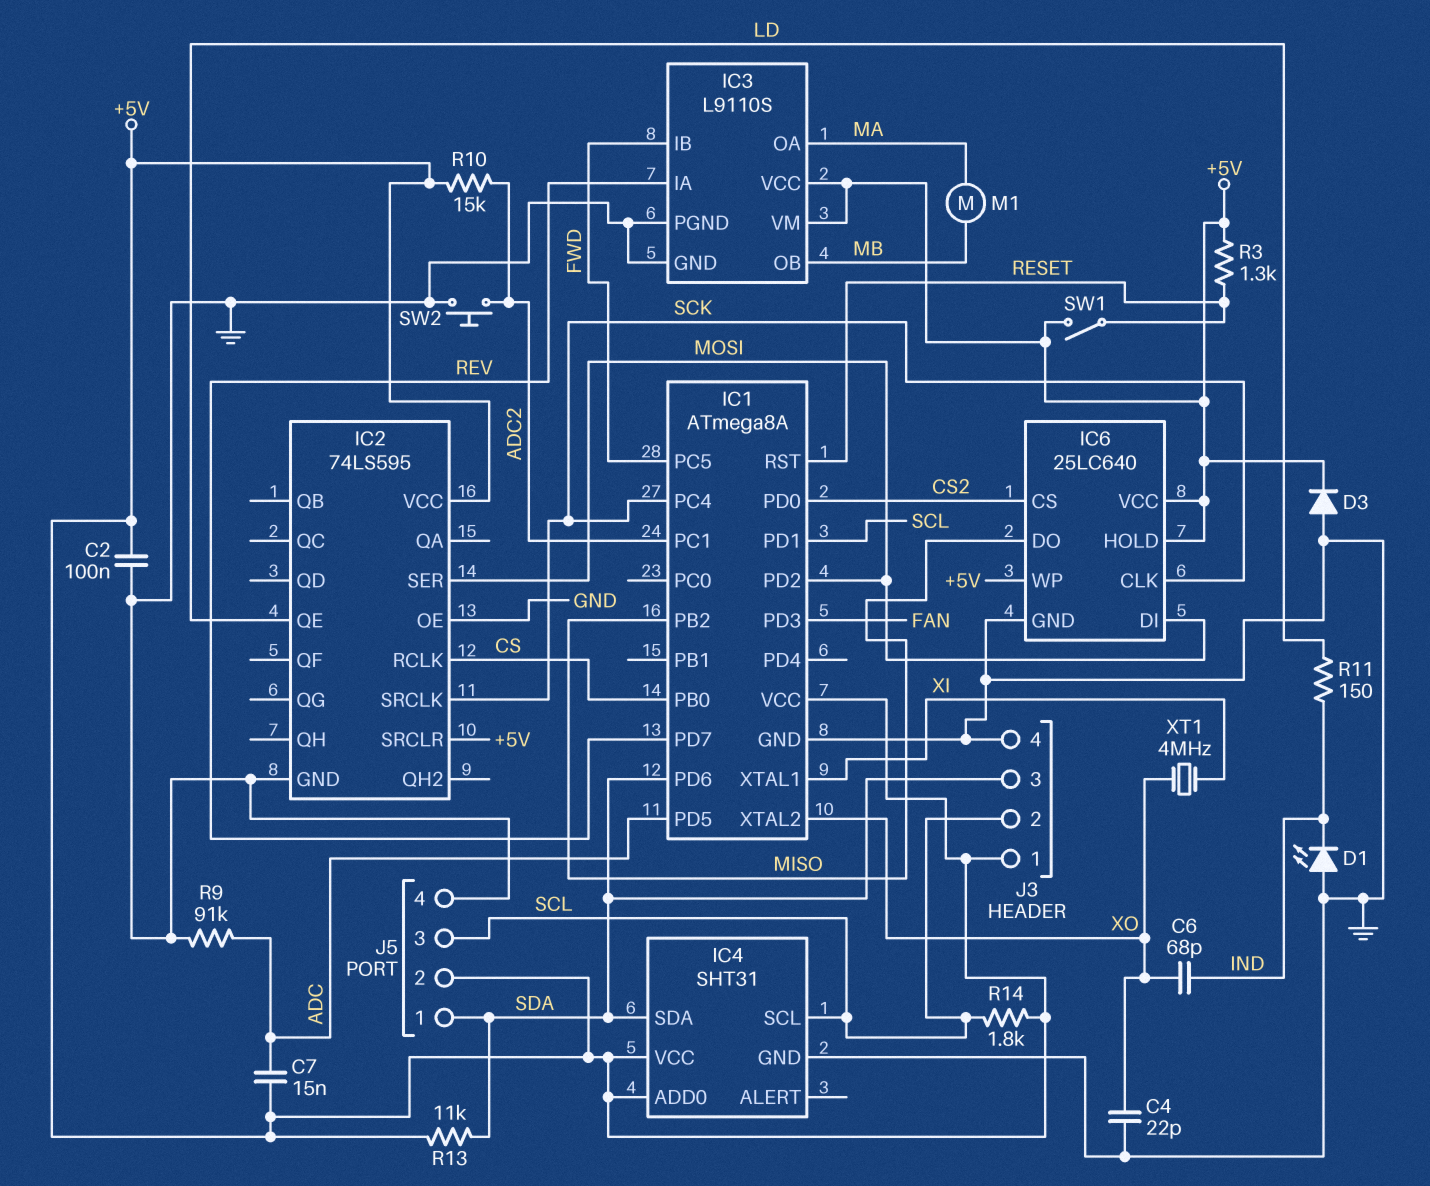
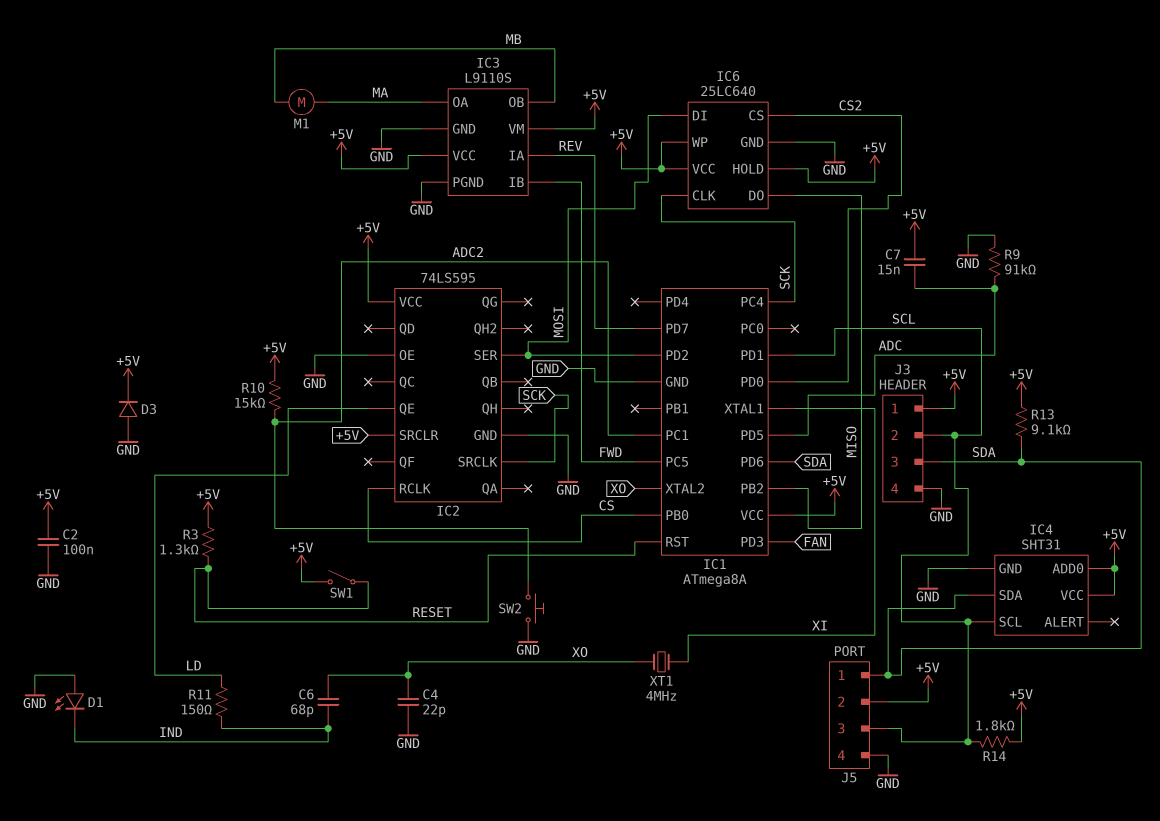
R13: 11k (+5V, SDA) -> 9.1k (+5V, SDA)

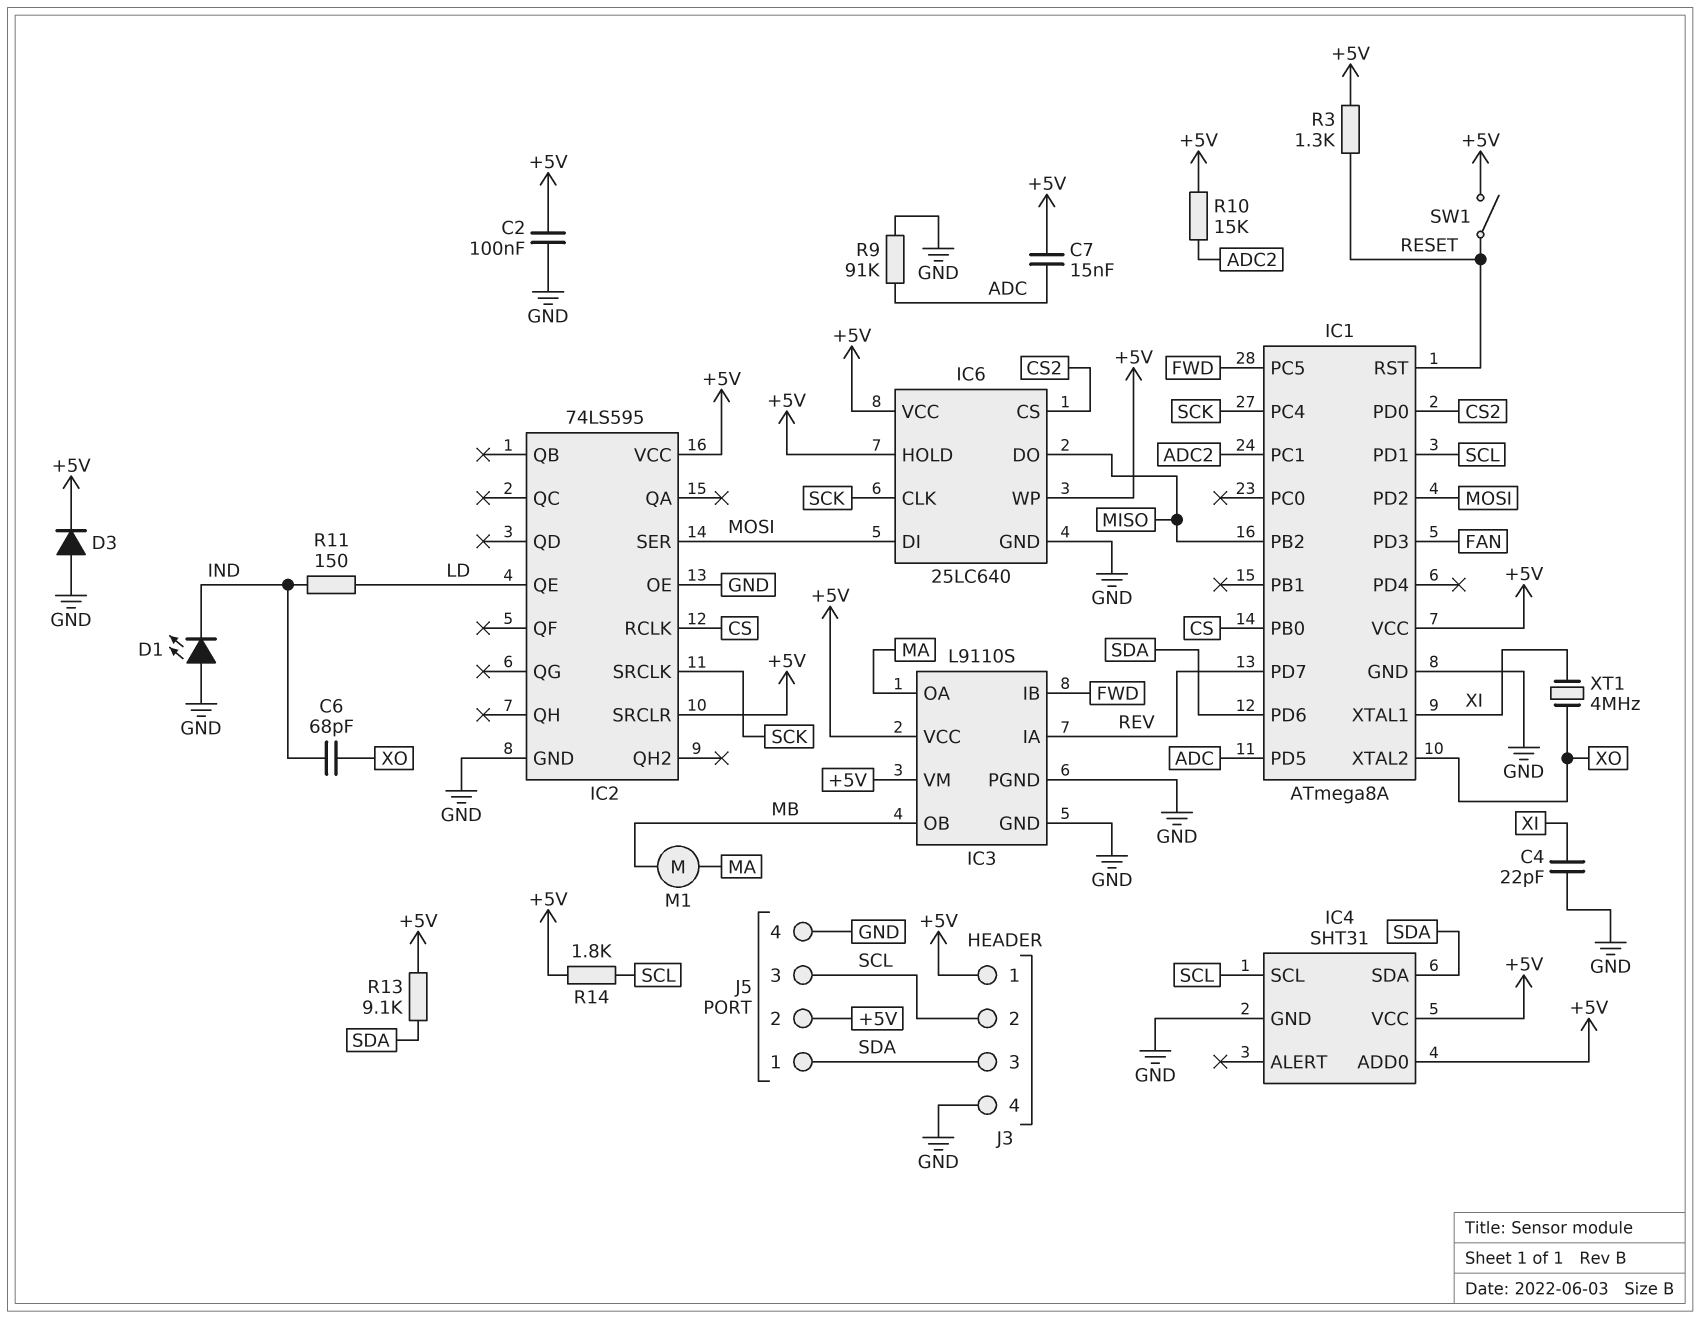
C4: 22pF (GND, XO) -> 22pF (GND, XI)
SW2: button (ADC2, GND) -> none

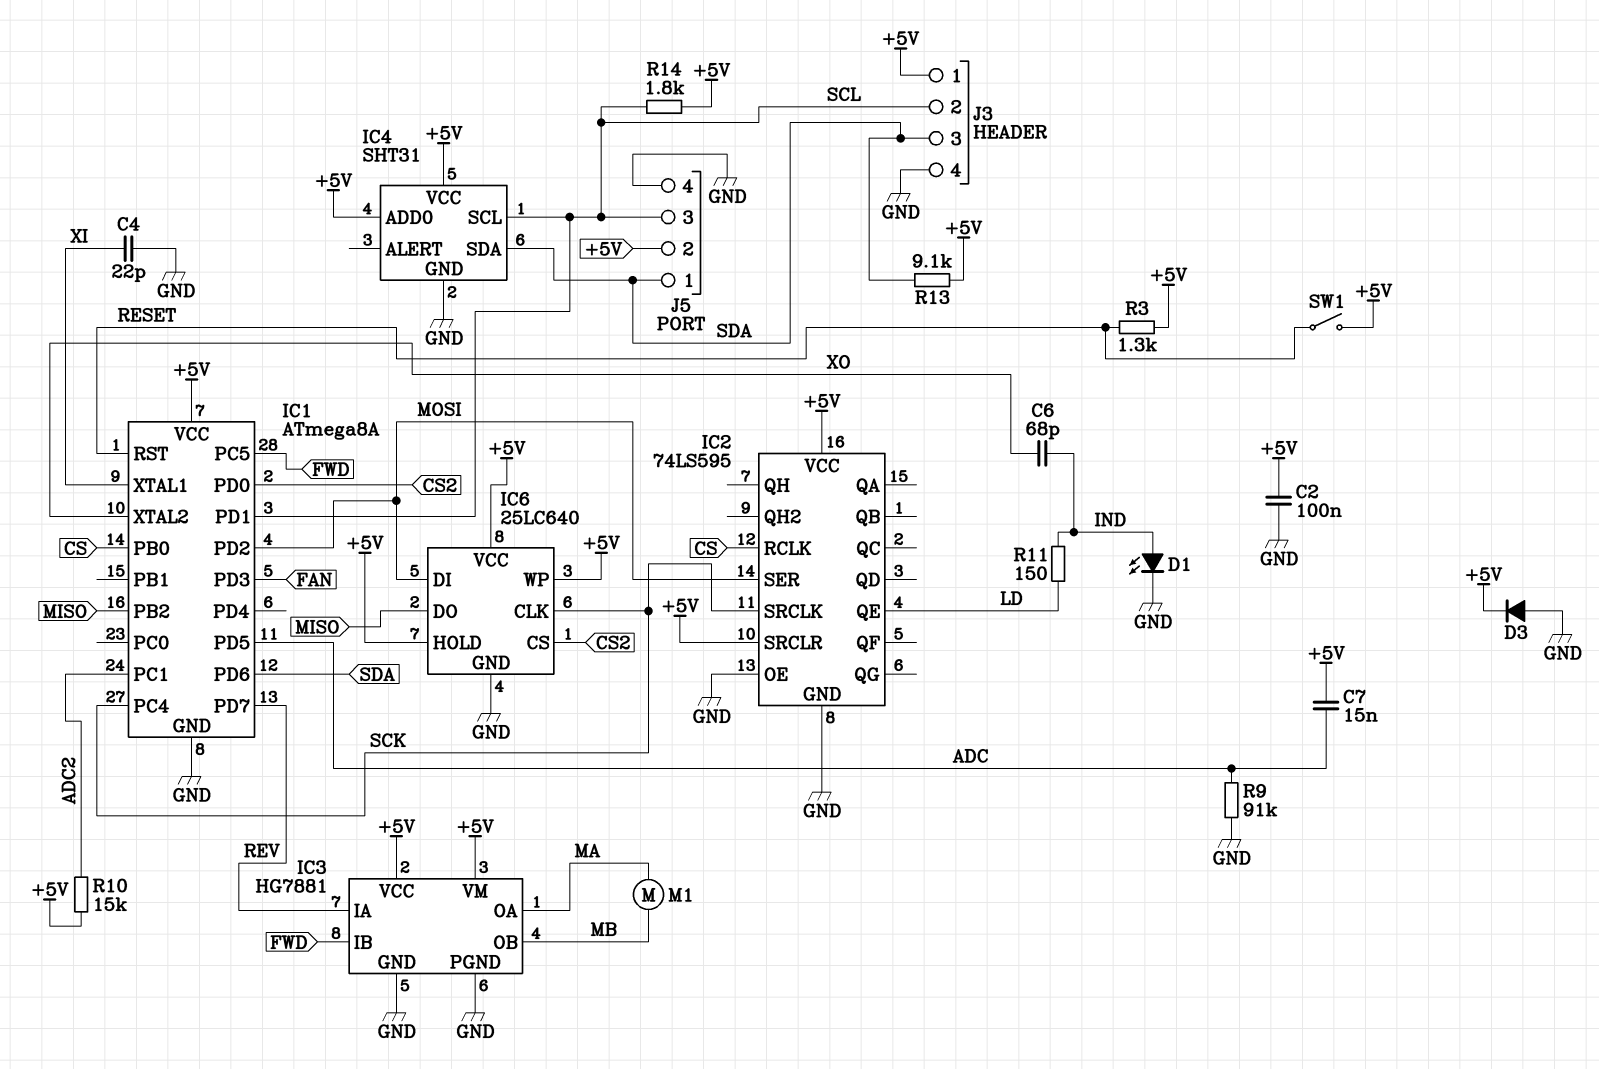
D1: LED (A GND, K IND) -> LED (A IND, K GND)
IC3: L9110S -> HG7881
XT1: 4MHz (XI, XO) -> none

